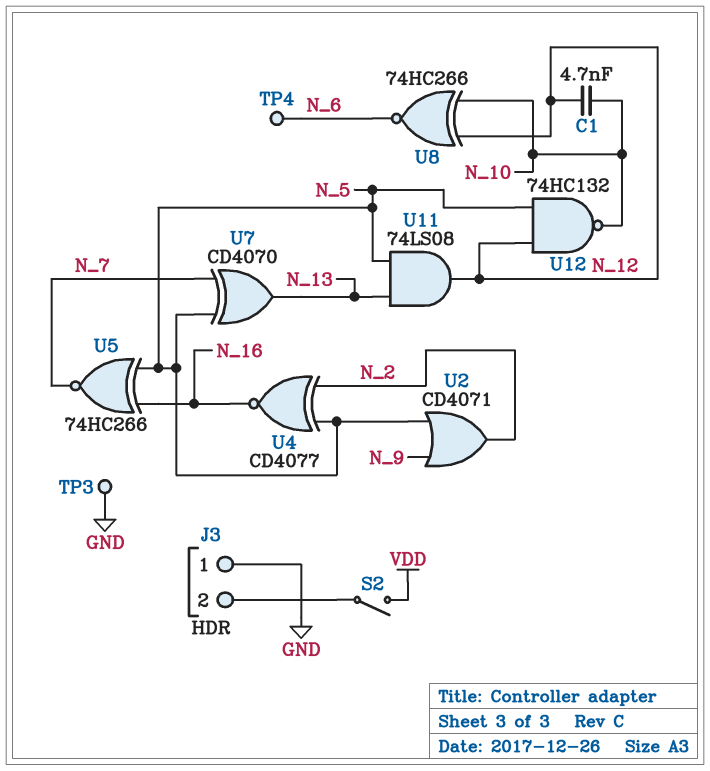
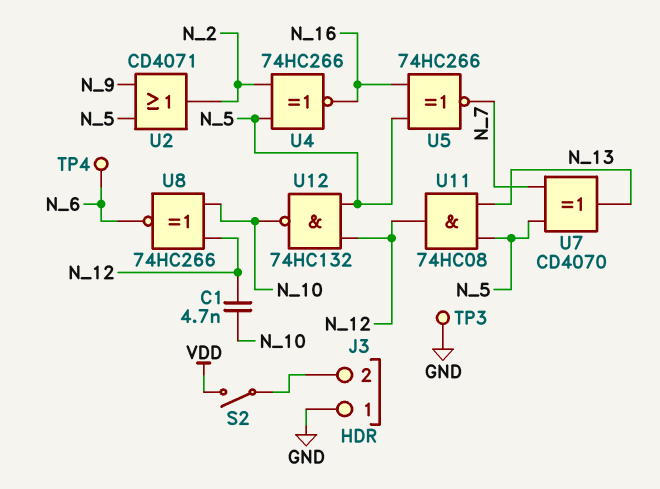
U4: XNOR CD4077 (in N_2, in N_5, out N_16) -> XNOR 74HC266 (in N_2, in N_5, out N_16)
U11: AND 74LS08 (in N_5, in N_13, out N_12) -> AND 74HC08 (in N_5, in N_13, out N_12)

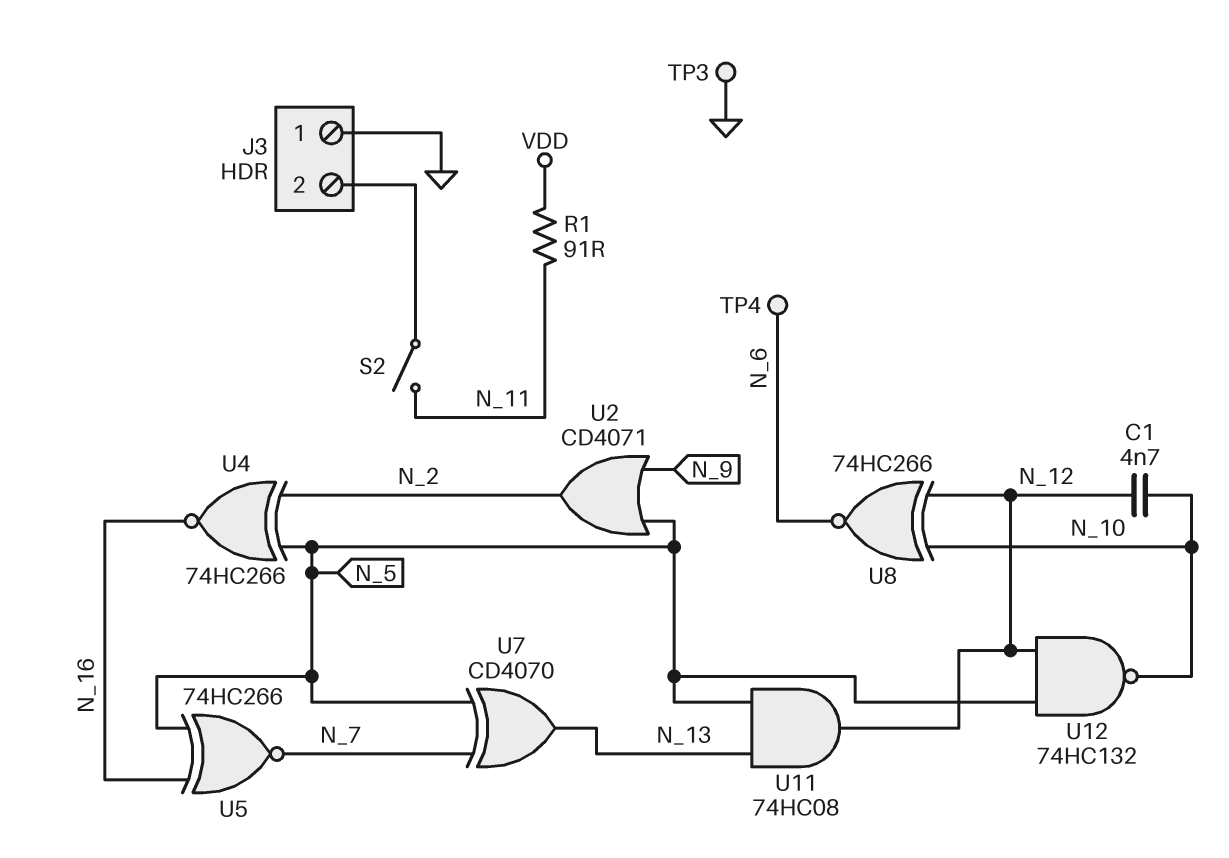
R1: none -> 91 (N_11, VDD)
S2: switch (J3/2, VDD) -> switch (J3/2, N_11)

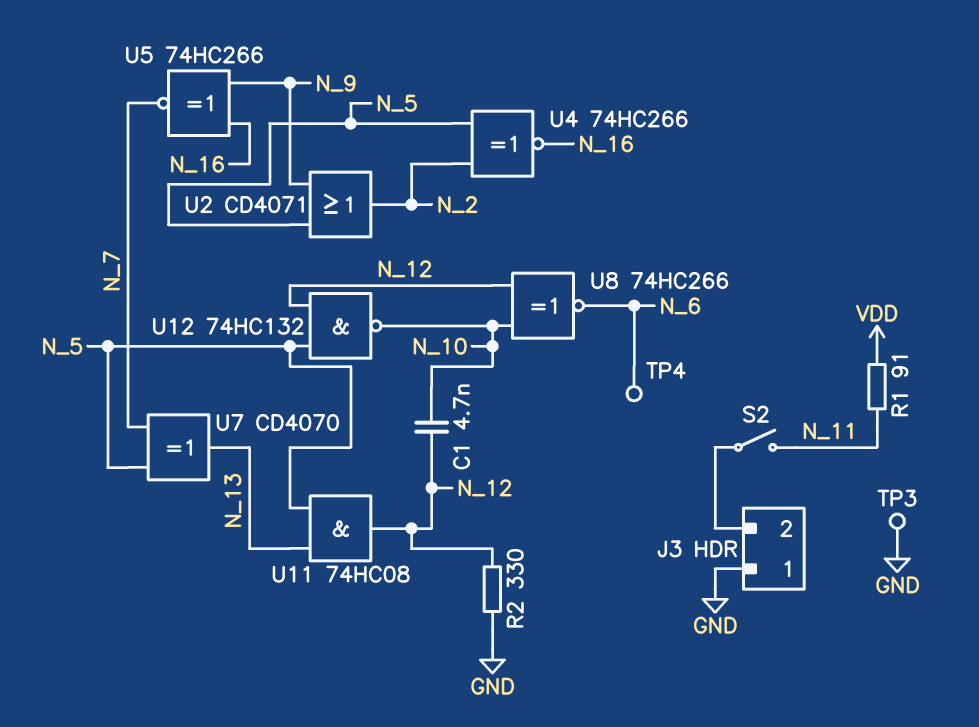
R2: none -> 330 (GND, N_12)
U5: XNOR 74HC266 (in N_5, in N_16, out N_7) -> XNOR 74HC266 (in N_9, in N_16, out N_7)

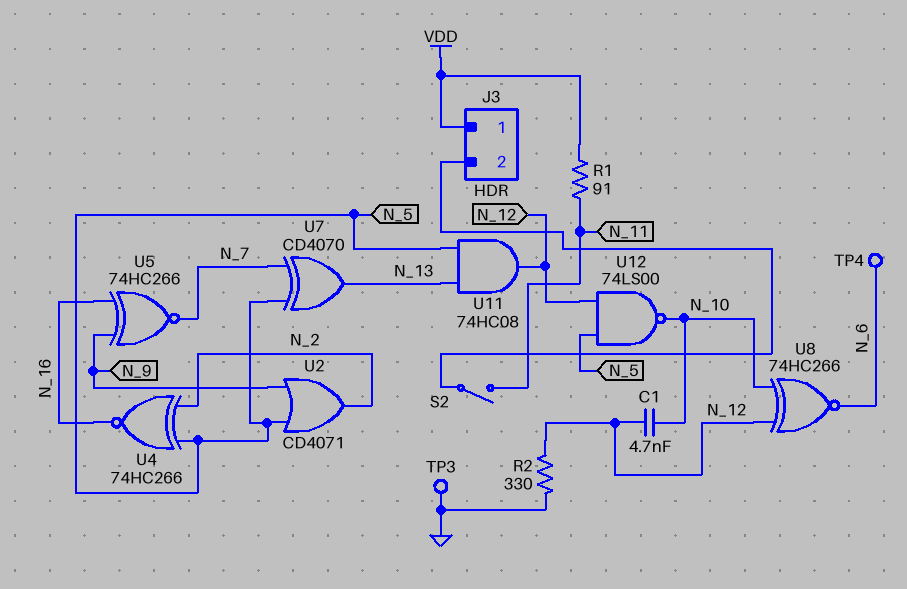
J3 pin 1: GND -> VDD
U12: NAND 74HC132 (in N_5, in N_12, out N_10) -> NAND 74LS00 (in N_5, in N_12, out N_10)

